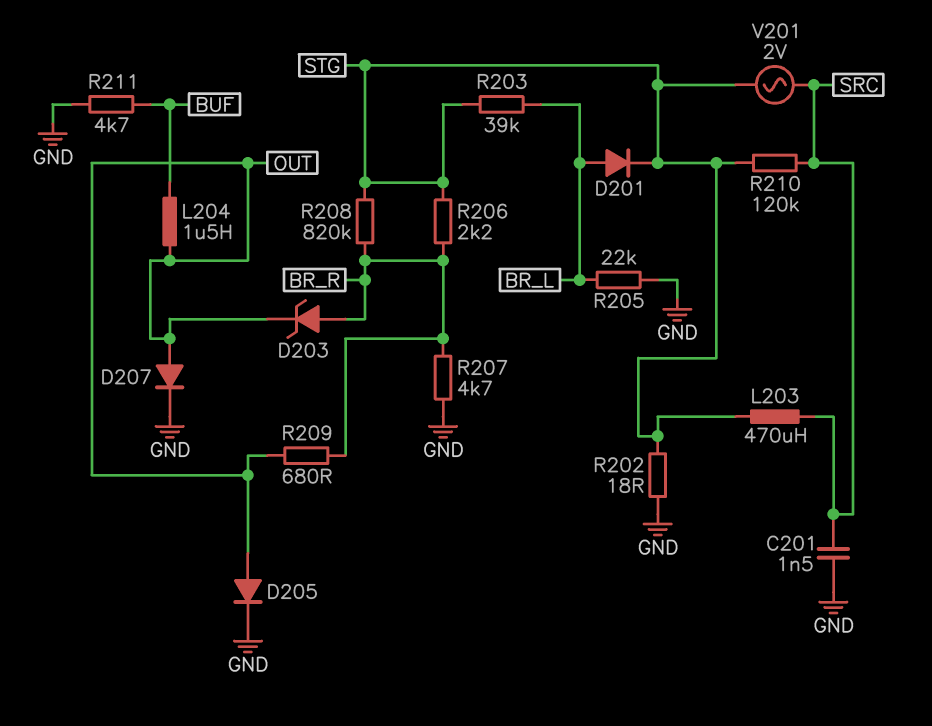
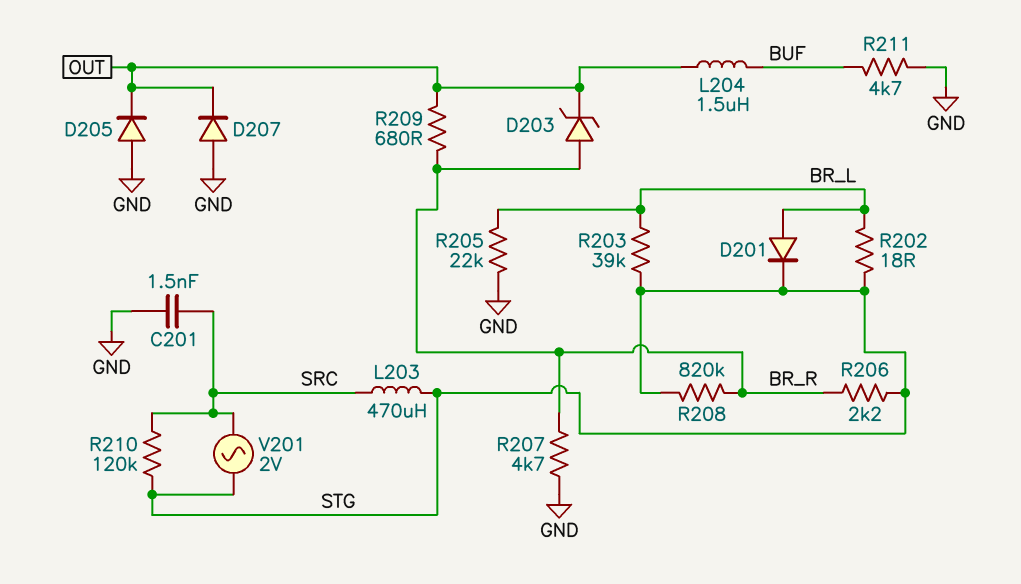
D205: diode (A OUT, K GND) -> diode (A GND, K OUT)
D207: diode (A OUT, K GND) -> diode (A GND, K OUT)
R202: 18 (GND, STG) -> 18 (BR_L, STG)

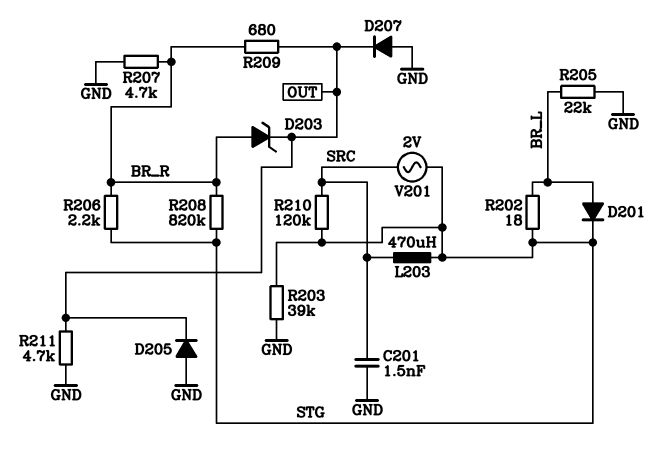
L204: 1.5uH (BUF, OUT) -> none
R203: 39k (BR_L, STG) -> 39k (GND, STG)
R211: 4.7k (BUF, GND) -> 4.7k (GND, OUT)

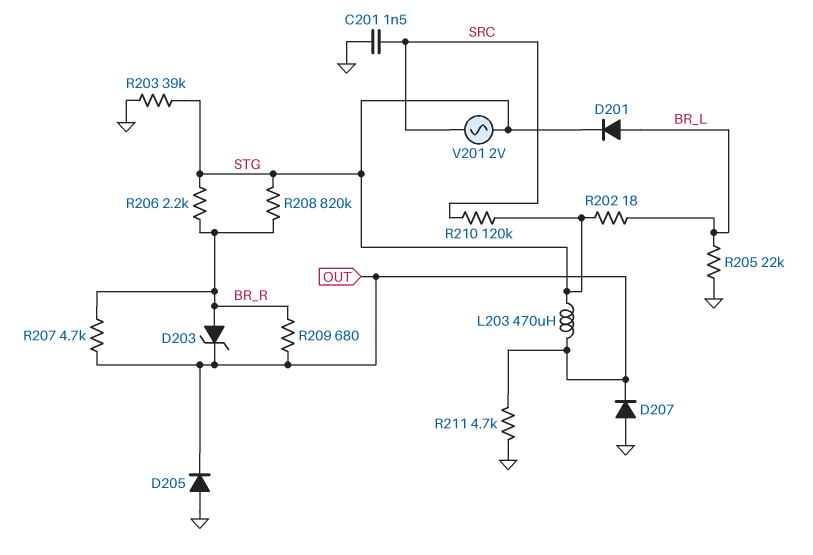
L203: 470uH (SRC, STG) -> 470uH (OUT, STG)
R207: 4.7k (BR_R, GND) -> 4.7k (BR_R, OUT)

